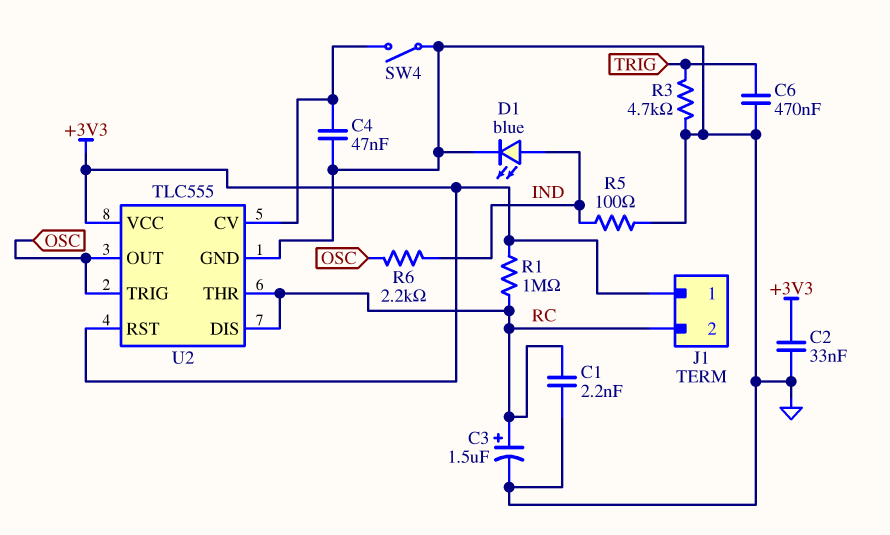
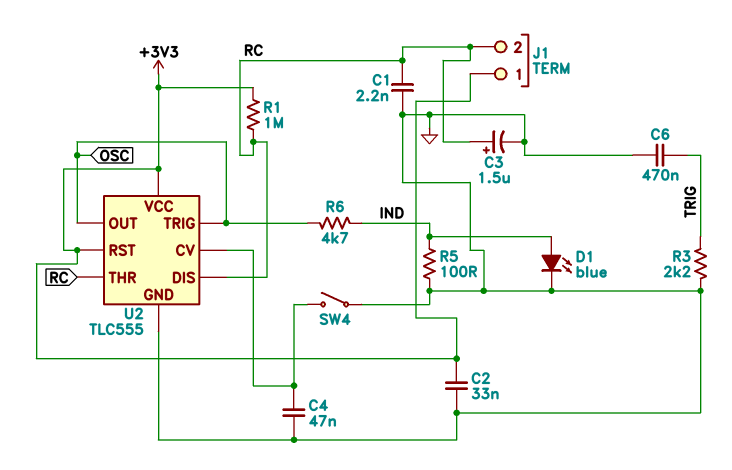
R3: 4.7k (GND, TRIG) -> 2.2k (GND, TRIG)
R6: 2.2k (IND, OSC) -> 4.7k (IND, OSC)

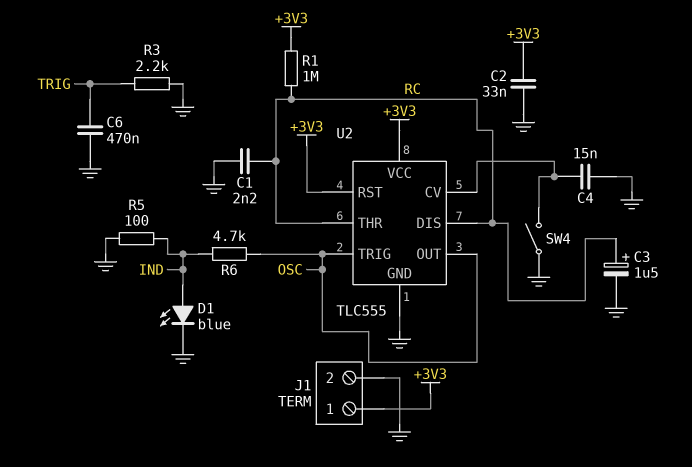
C4: 47nF (GND, U2/CV) -> 15nF (GND, U2/CV)
J1 pin 2: RC -> GND

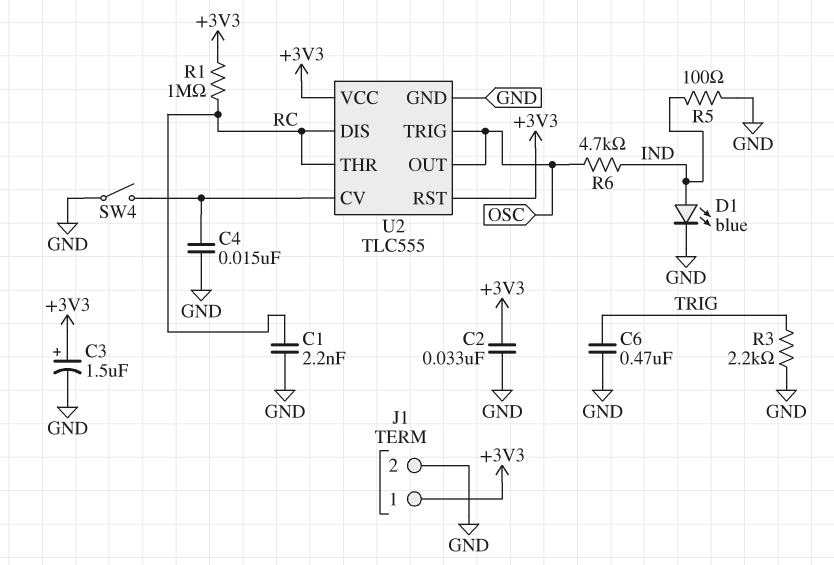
C3: 1.5uF (plus RC, minus GND) -> 1.5uF (plus +3V3, minus GND)

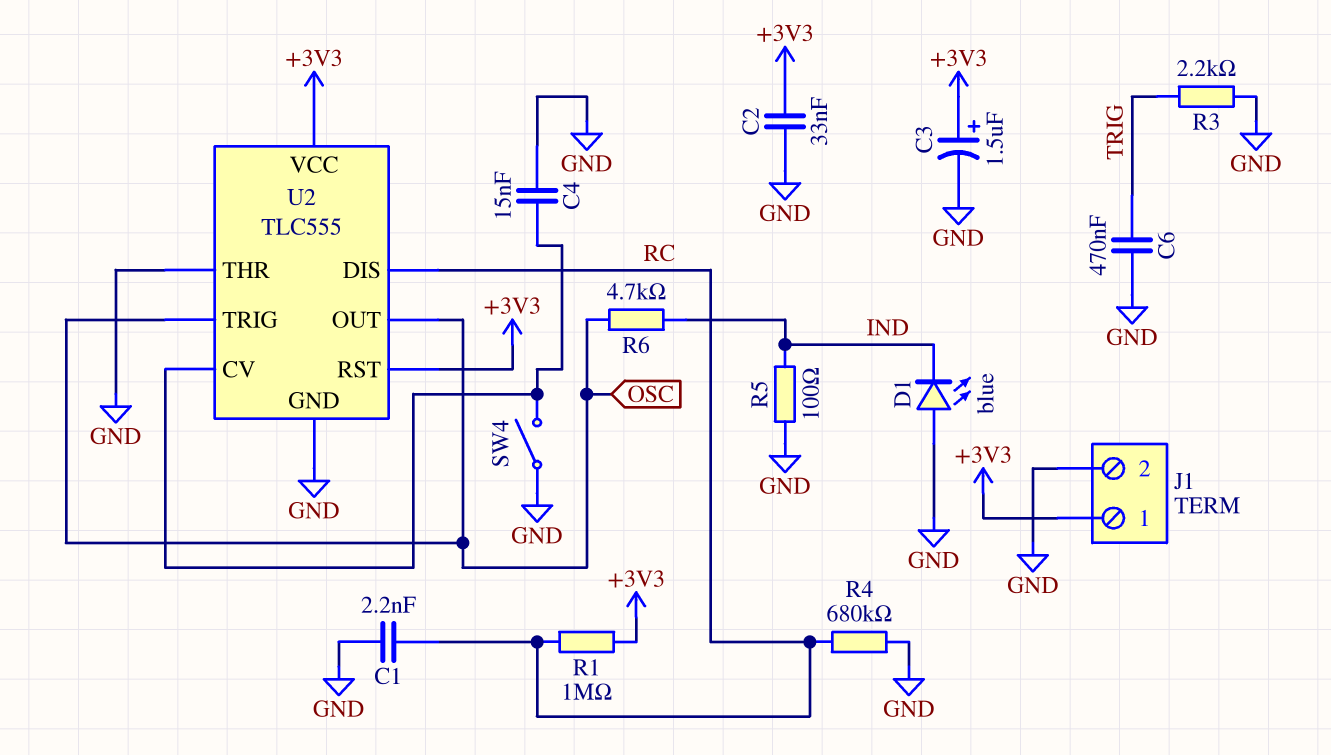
D1: LED blue (A IND, K GND) -> LED blue (A GND, K IND)
R4: none -> 680k (GND, RC)
U2 pin THR: RC -> GND

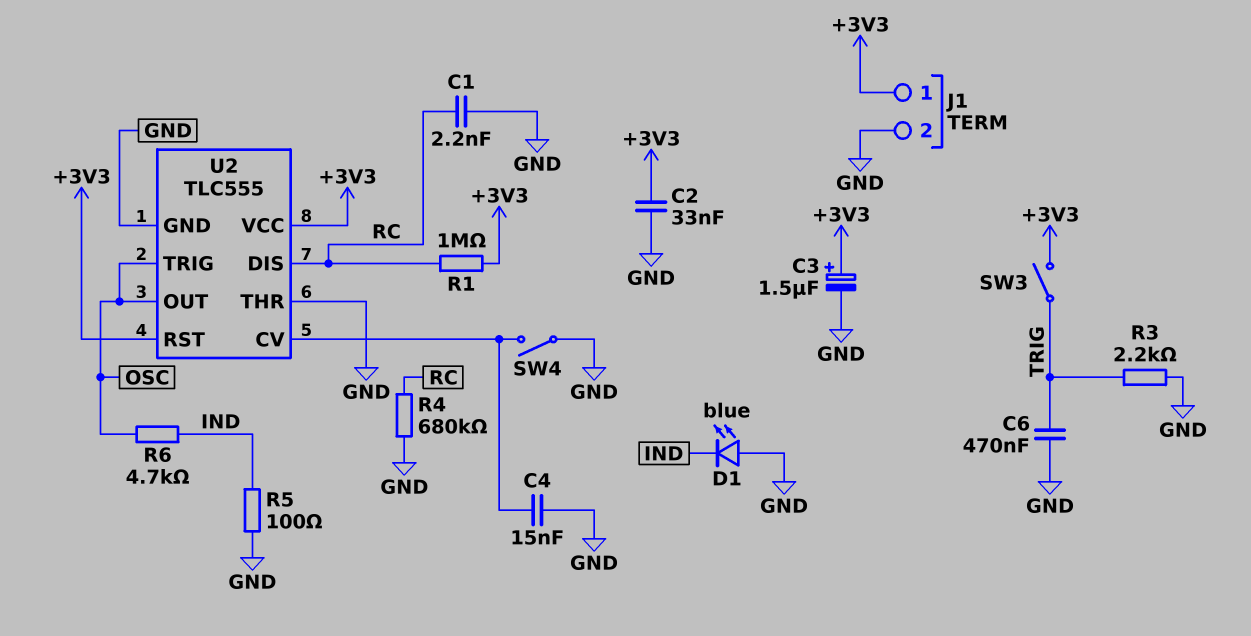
SW3: none -> switch (+3V3, TRIG)

